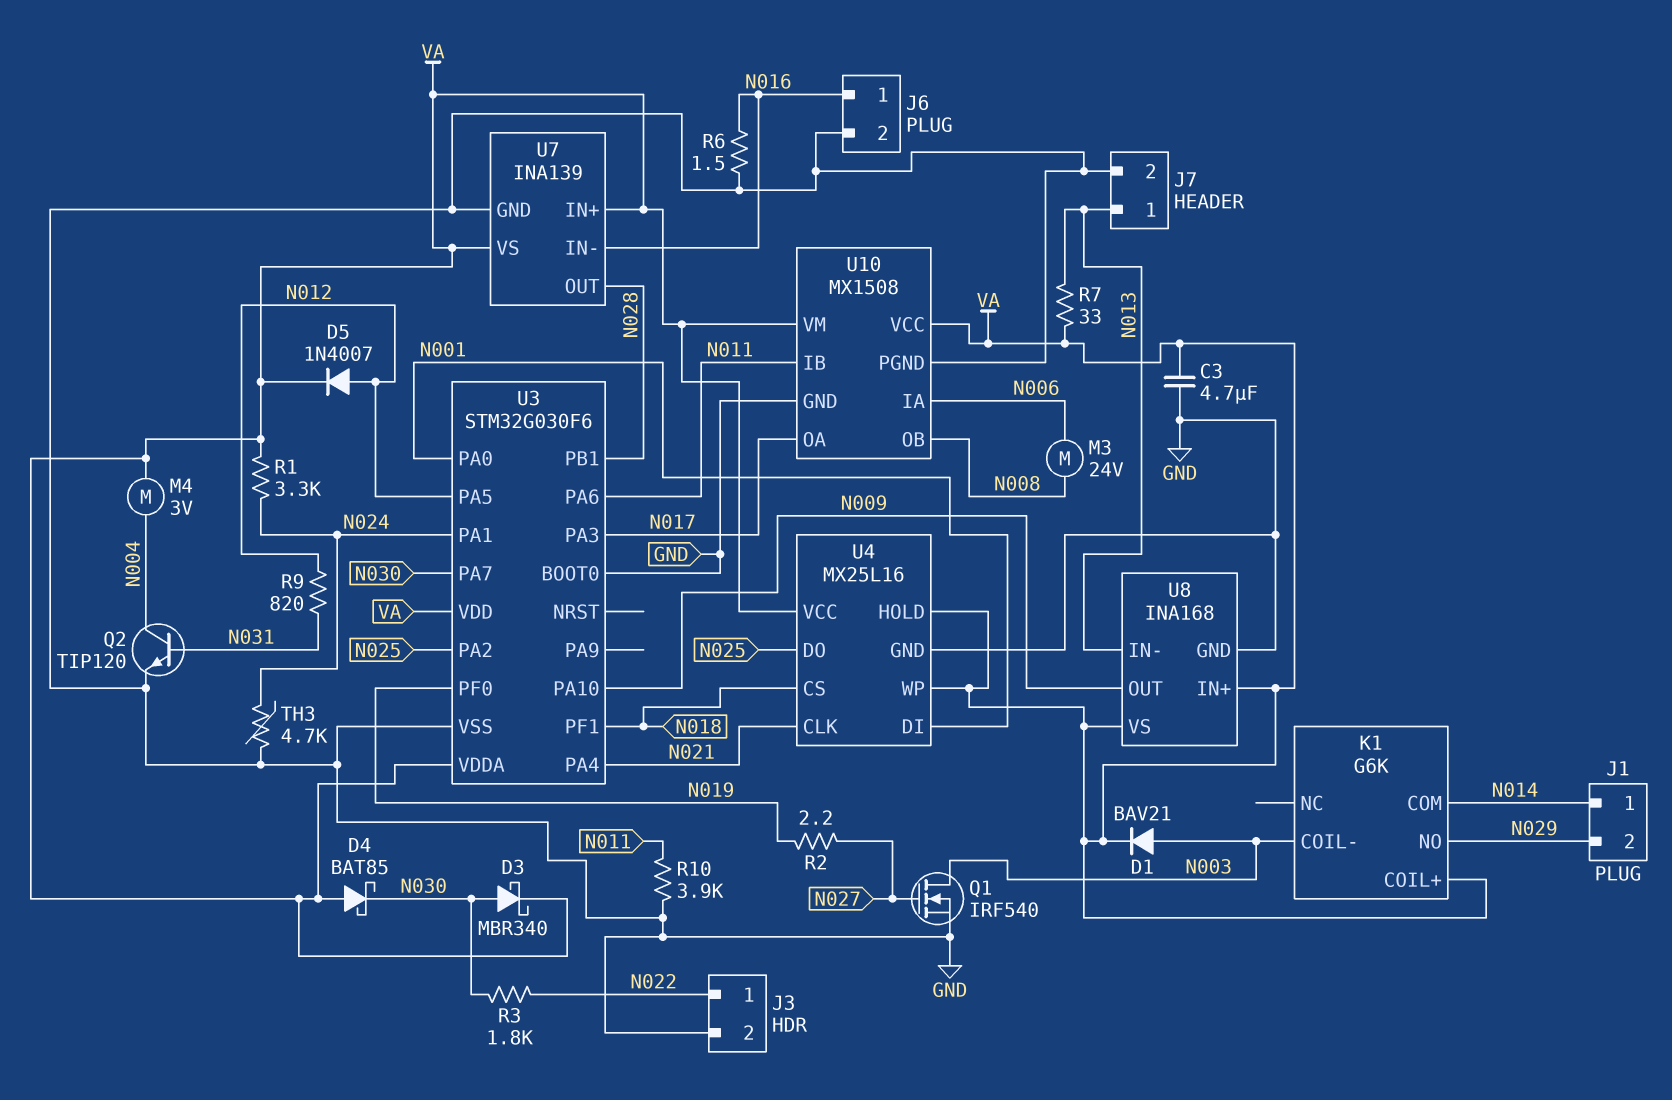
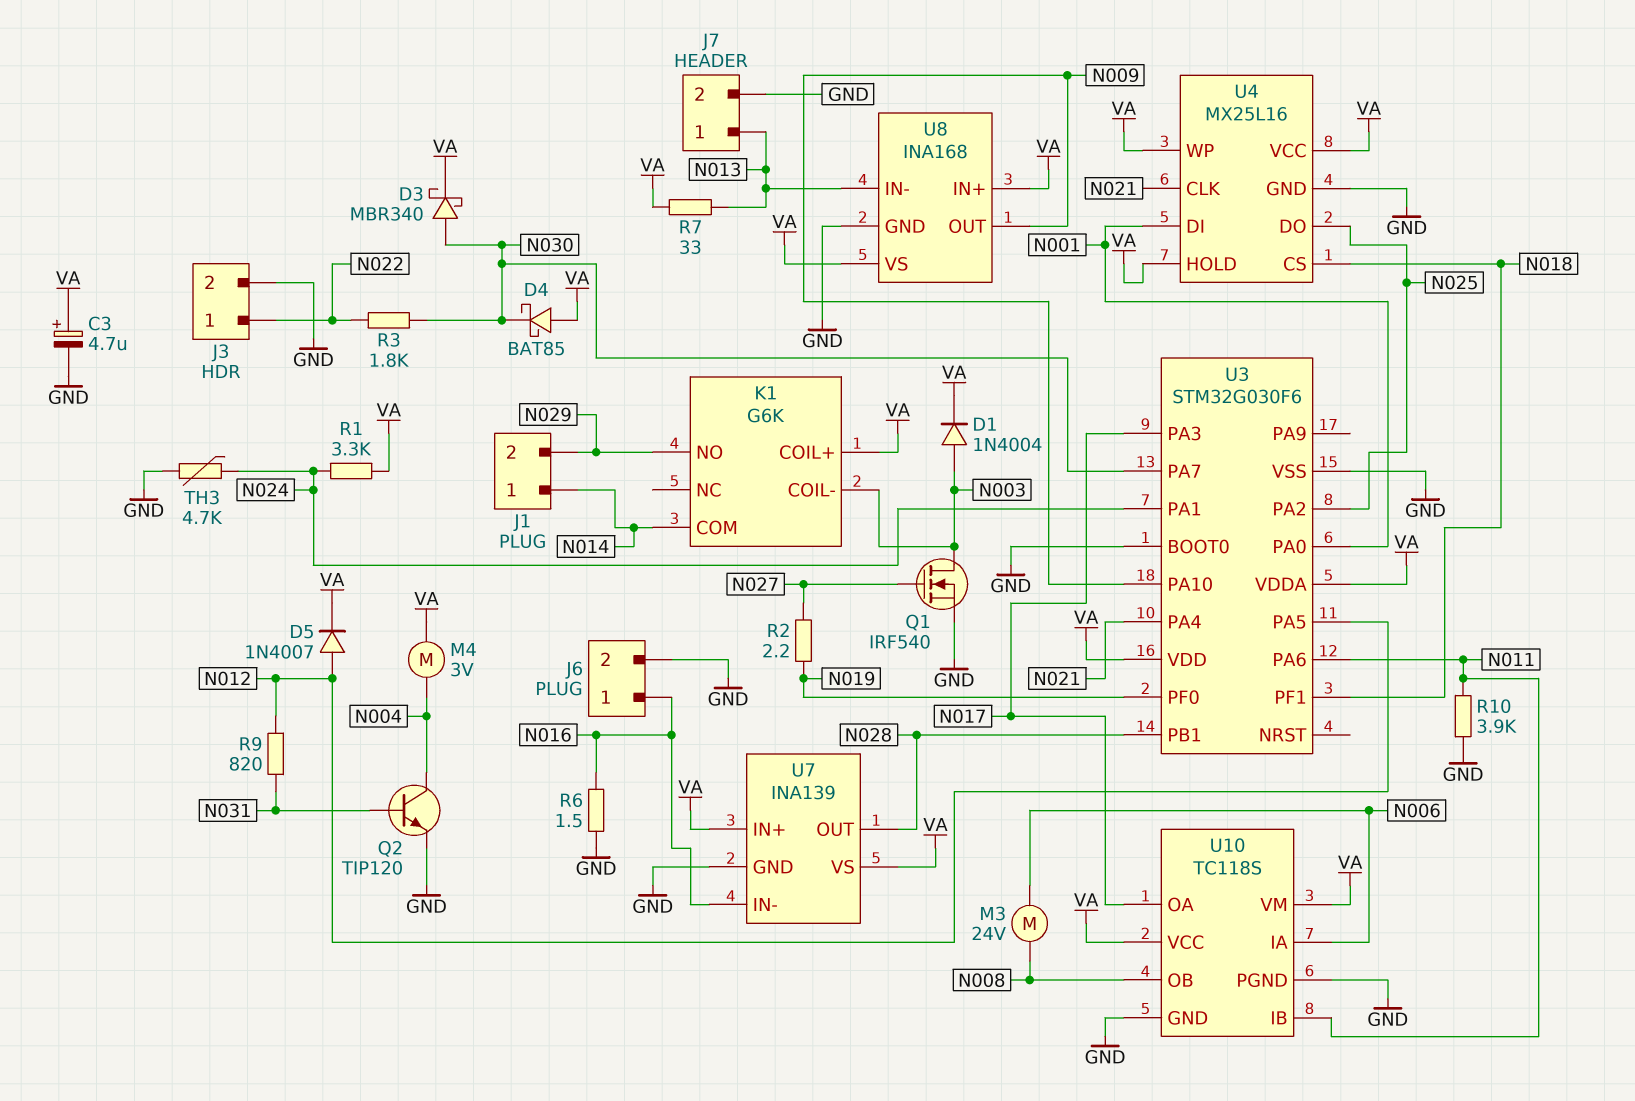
C3: 4.7uF (GND, VA) -> 4.7uF (plus VA, minus GND)
D1: diode BAV21 (A N003, K VA) -> diode 1N4004 (A N003, K VA)
U10: MX1508 -> TC118S

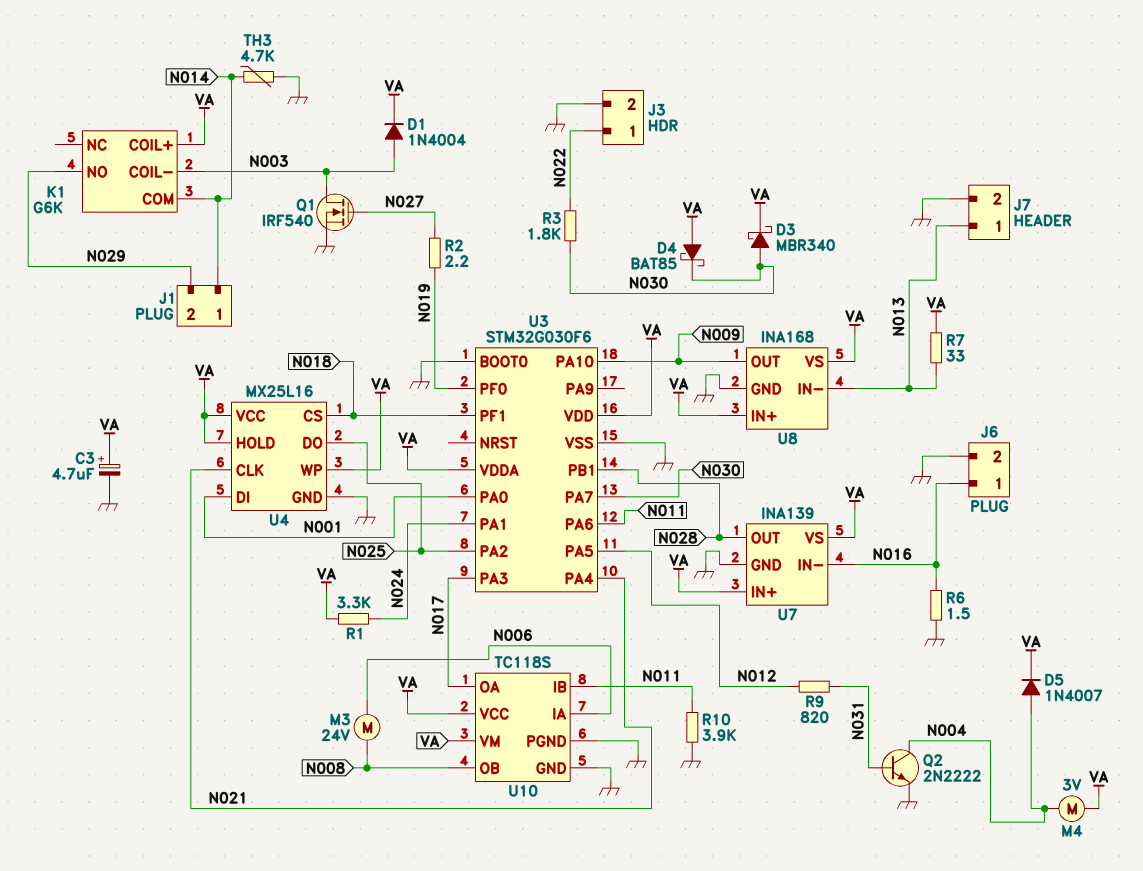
D5: diode 1N4007 (A N012, K VA) -> diode 1N4007 (A N004, K VA)
Q2: NPN TIP120 (B N031, C N004, E GND) -> NPN 2N2222 (B N031, C N004, E GND)
TH3: 4.7k (GND, N024) -> 4.7k (GND, N014)

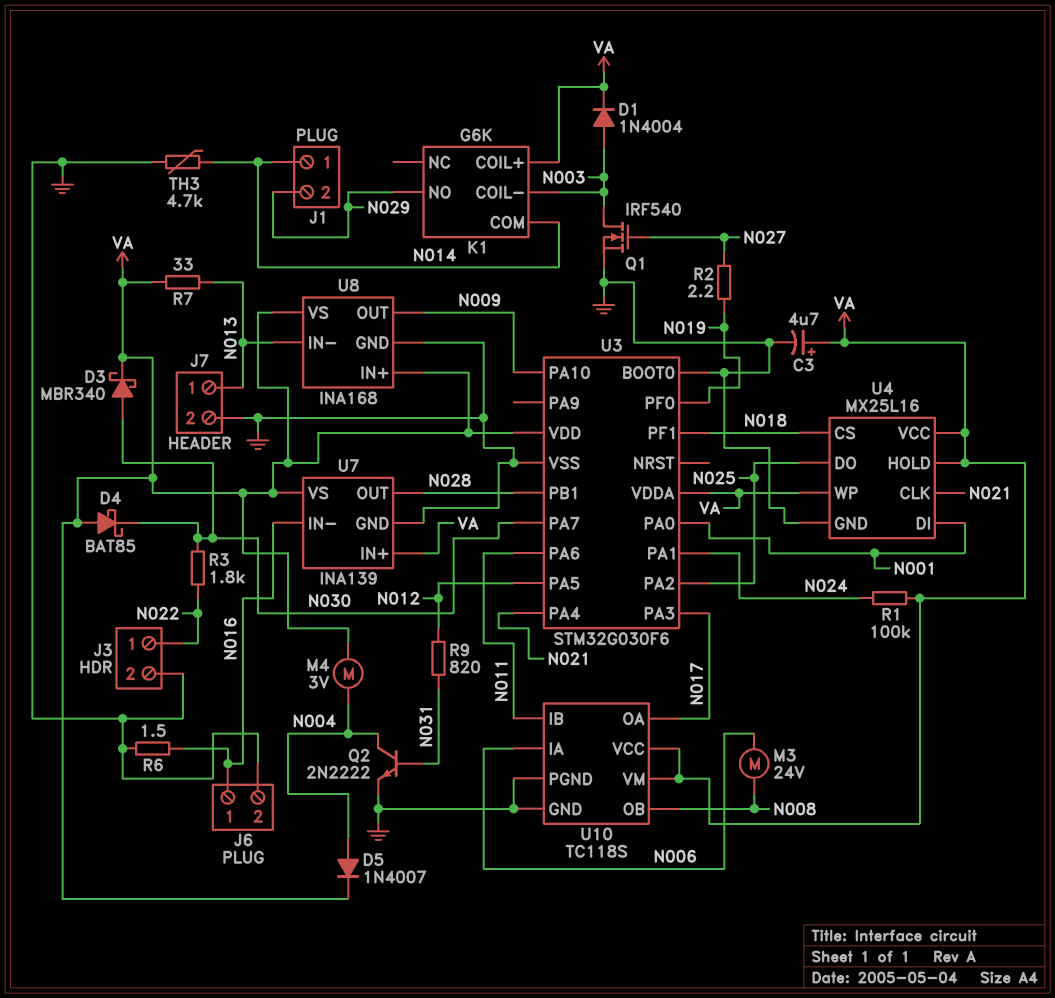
R1: 3.3k (N024, VA) -> 100k (N024, VA)
R10: 3.9k (GND, N011) -> none

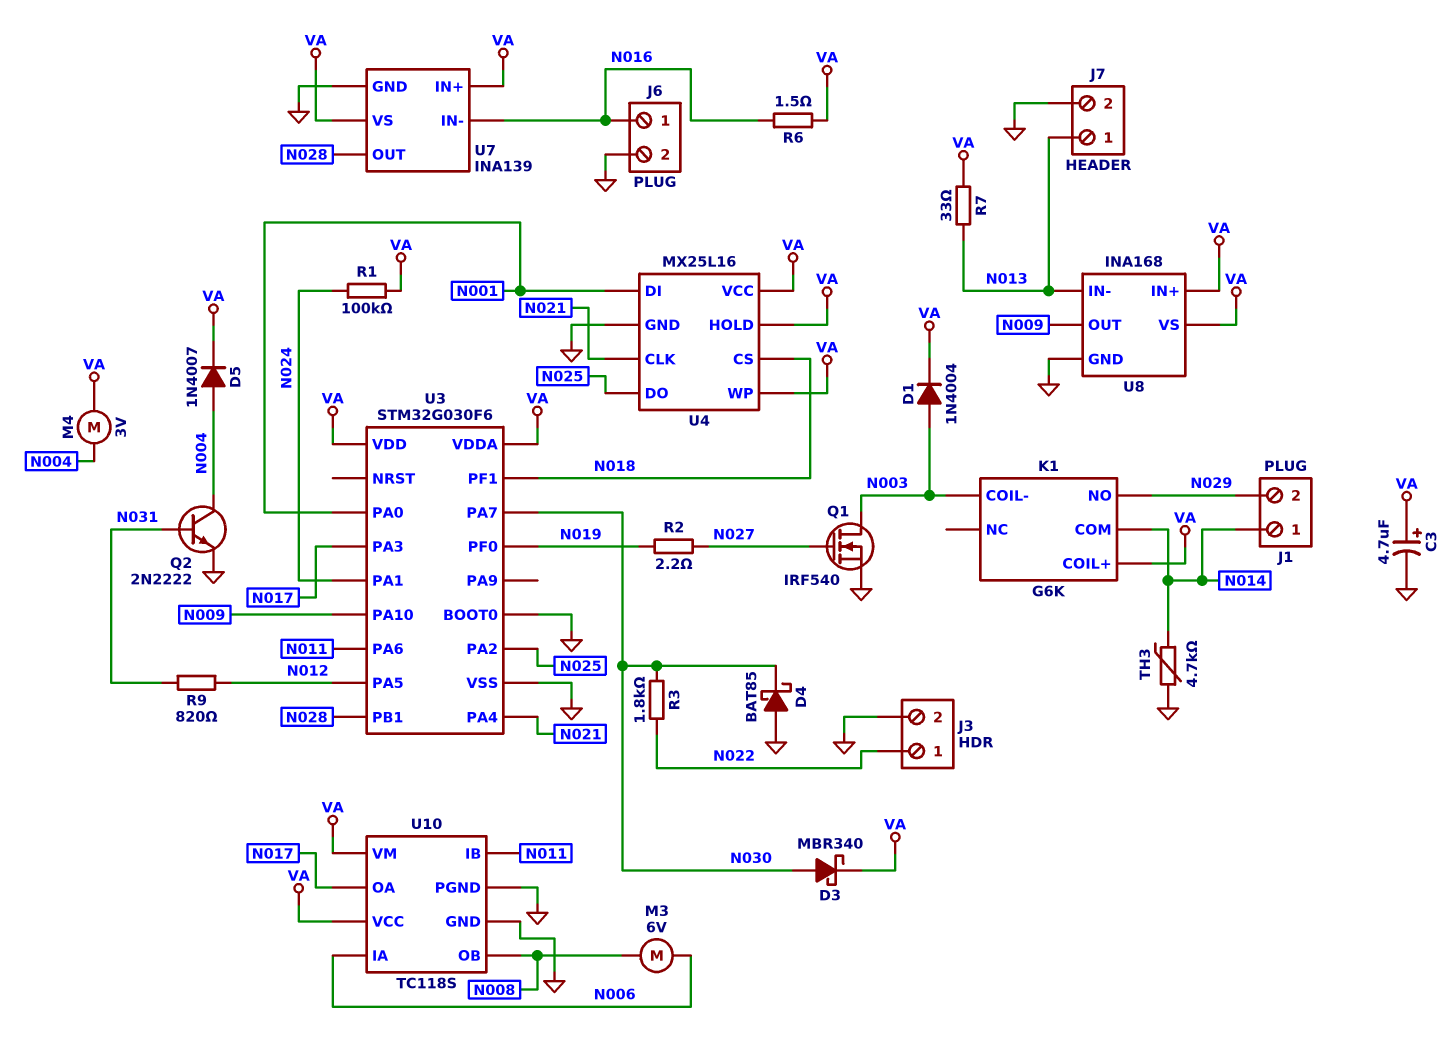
D4: schottky BAT85 (A VA, K N030) -> schottky BAT85 (A GND, K N030)
M3: motor 24V (N006, N008) -> motor 6V (N006, N008)
R6: 1.5 (GND, N016) -> 1.5 (N016, VA)

